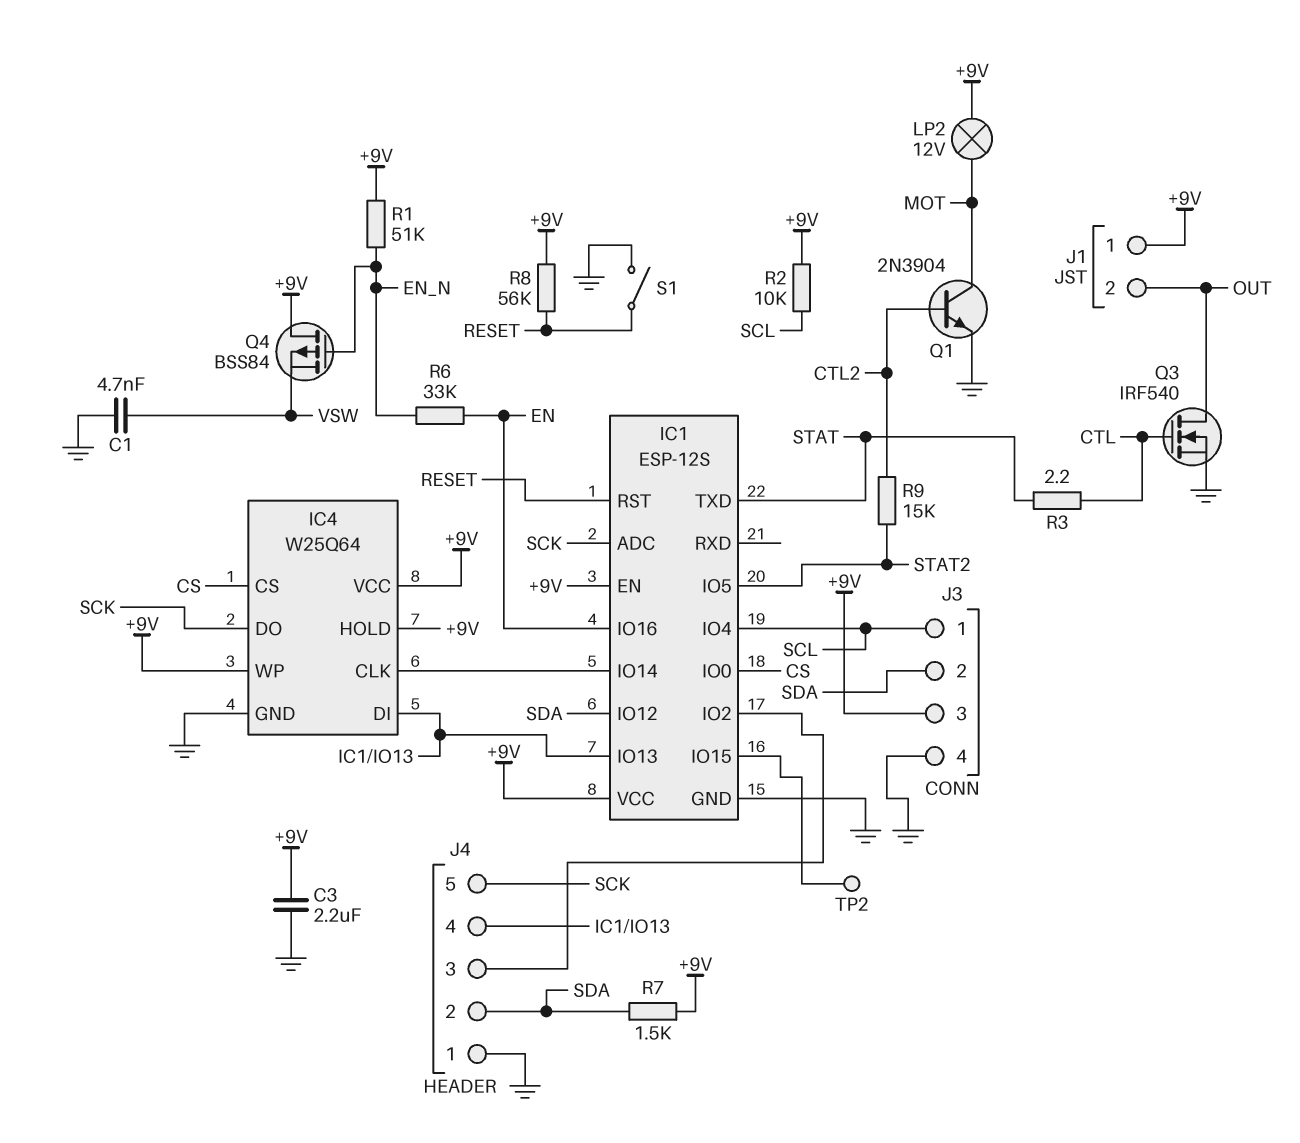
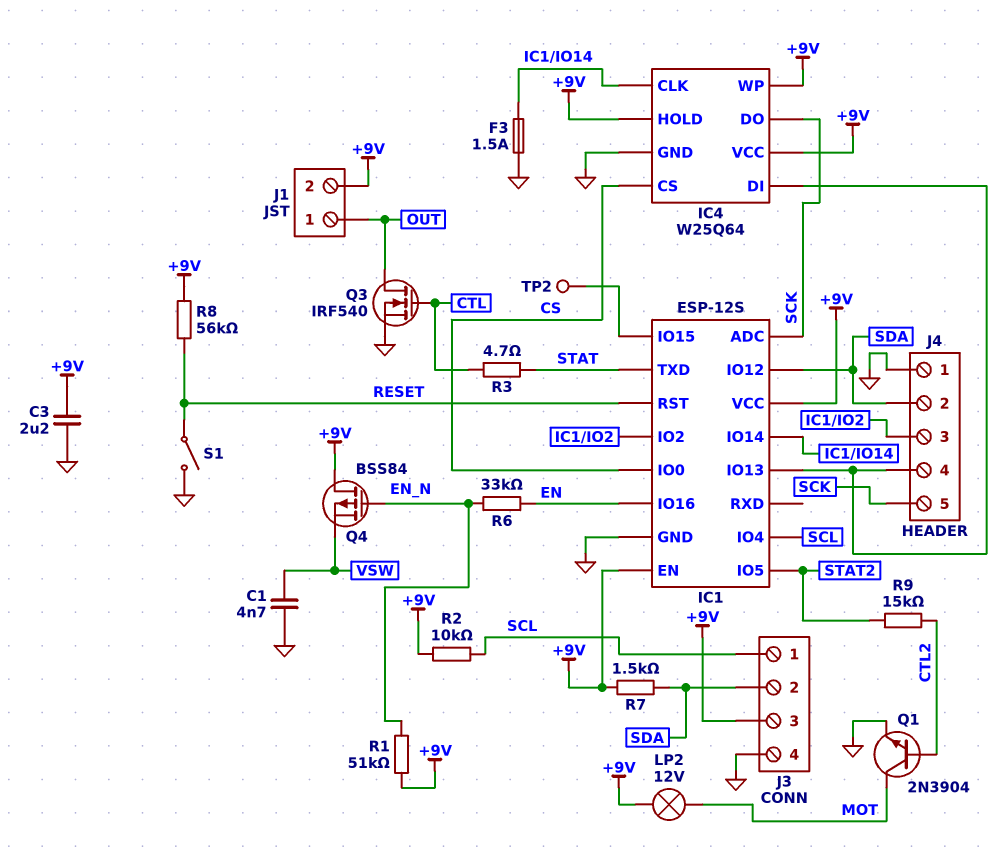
F3: none -> 1.5A (GND, IC1/IO14)
J1 pin 1: +9V -> OUT
J1 pin 2: OUT -> +9V
R3: 2.2 (CTL, STAT) -> 4.7 (CTL, STAT)

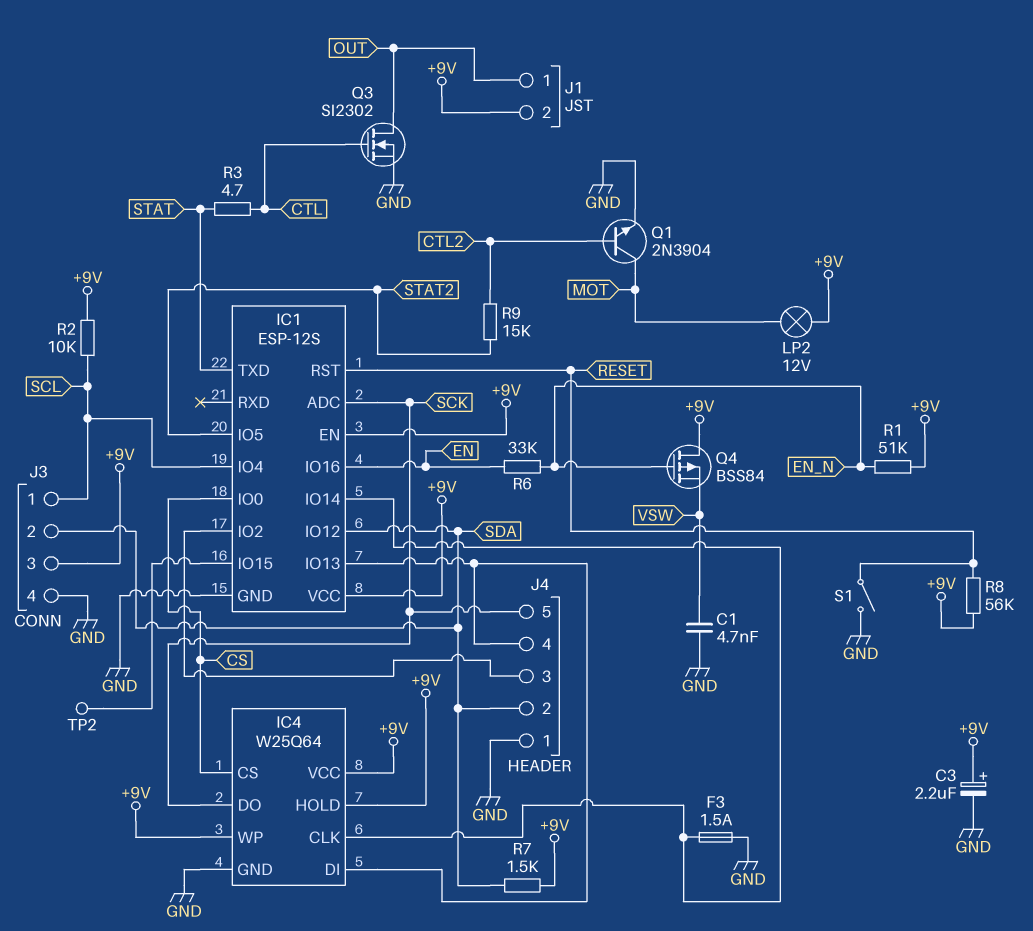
C3: 2.2uF (+9V, GND) -> 2.2uF (plus +9V, minus GND)
Q3: NMOS IRF540 (G CTL, D OUT, S GND) -> NMOS SI2302 (G CTL, D OUT, S GND)

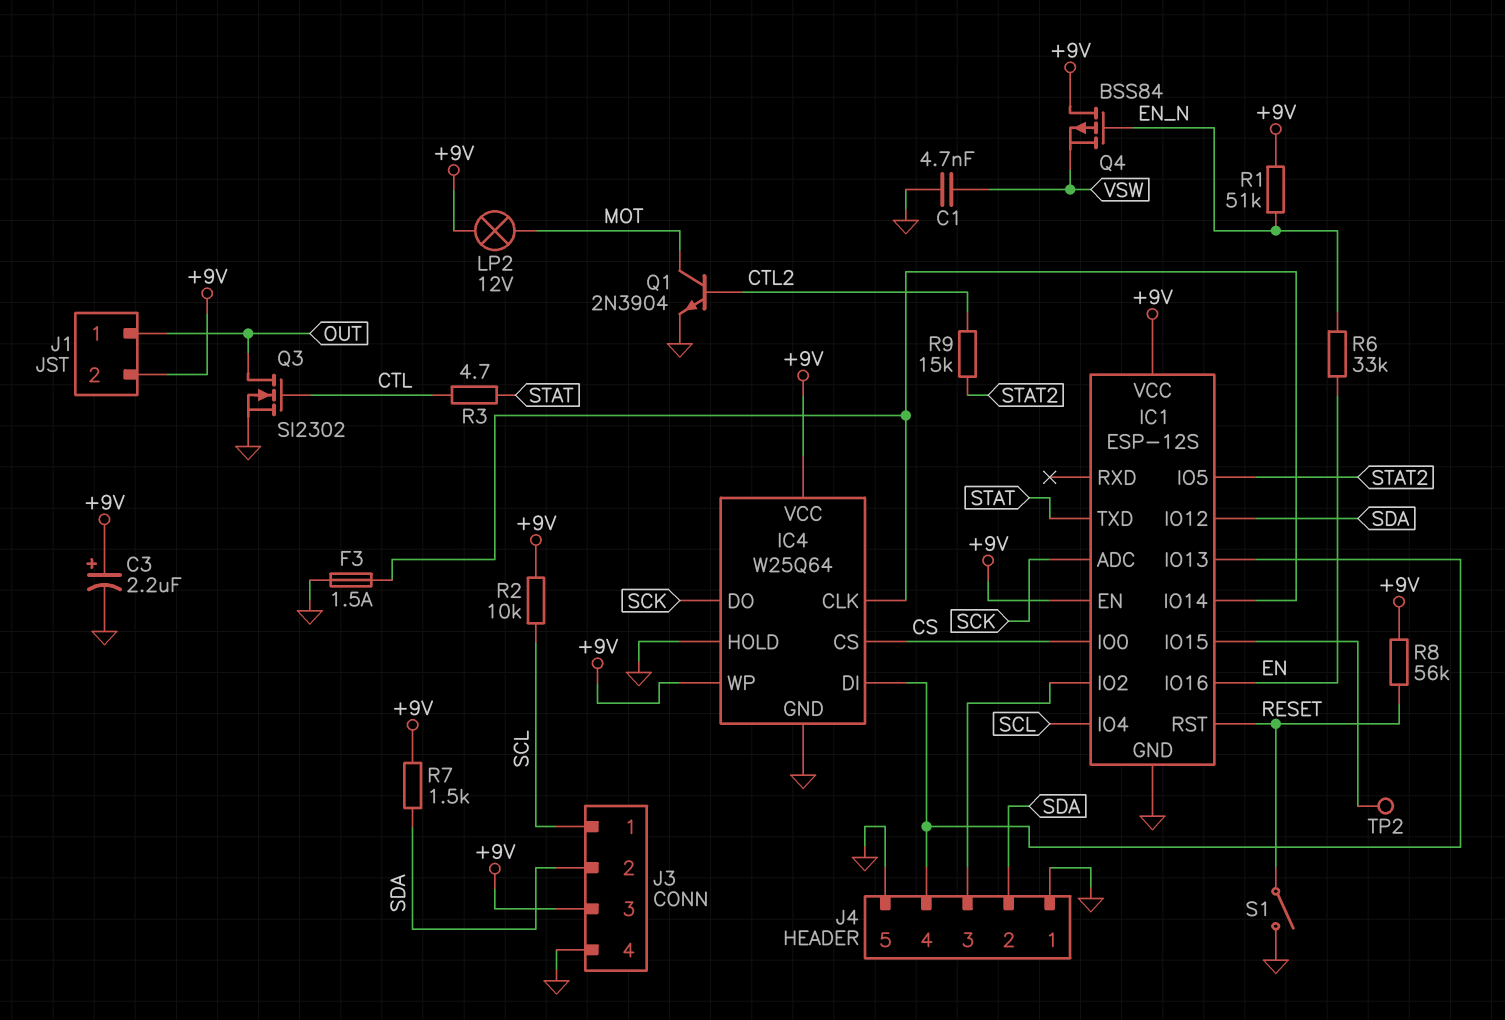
IC4 pin HOLD: +9V -> GND
J4 pin 5: SCK -> GND

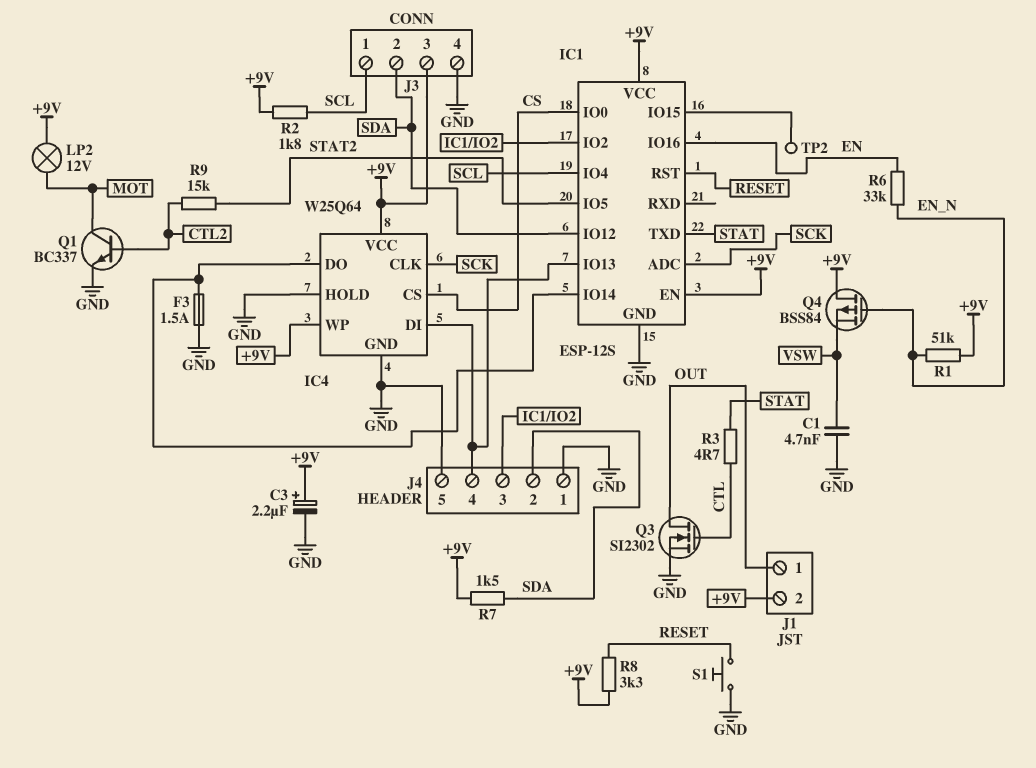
IC4 pin CLK: IC1/IO14 -> SCK
IC4 pin DO: SCK -> IC1/IO14
Q1: NPN 2N3904 (B CTL2, C MOT, E GND) -> NPN BC337 (B CTL2, C MOT, E GND)
R2: 10k (+9V, SCL) -> 1.8k (+9V, SCL)
R8: 56k (+9V, RESET) -> 3.3k (+9V, RESET)
S1: switch (GND, RESET) -> button (GND, RESET)

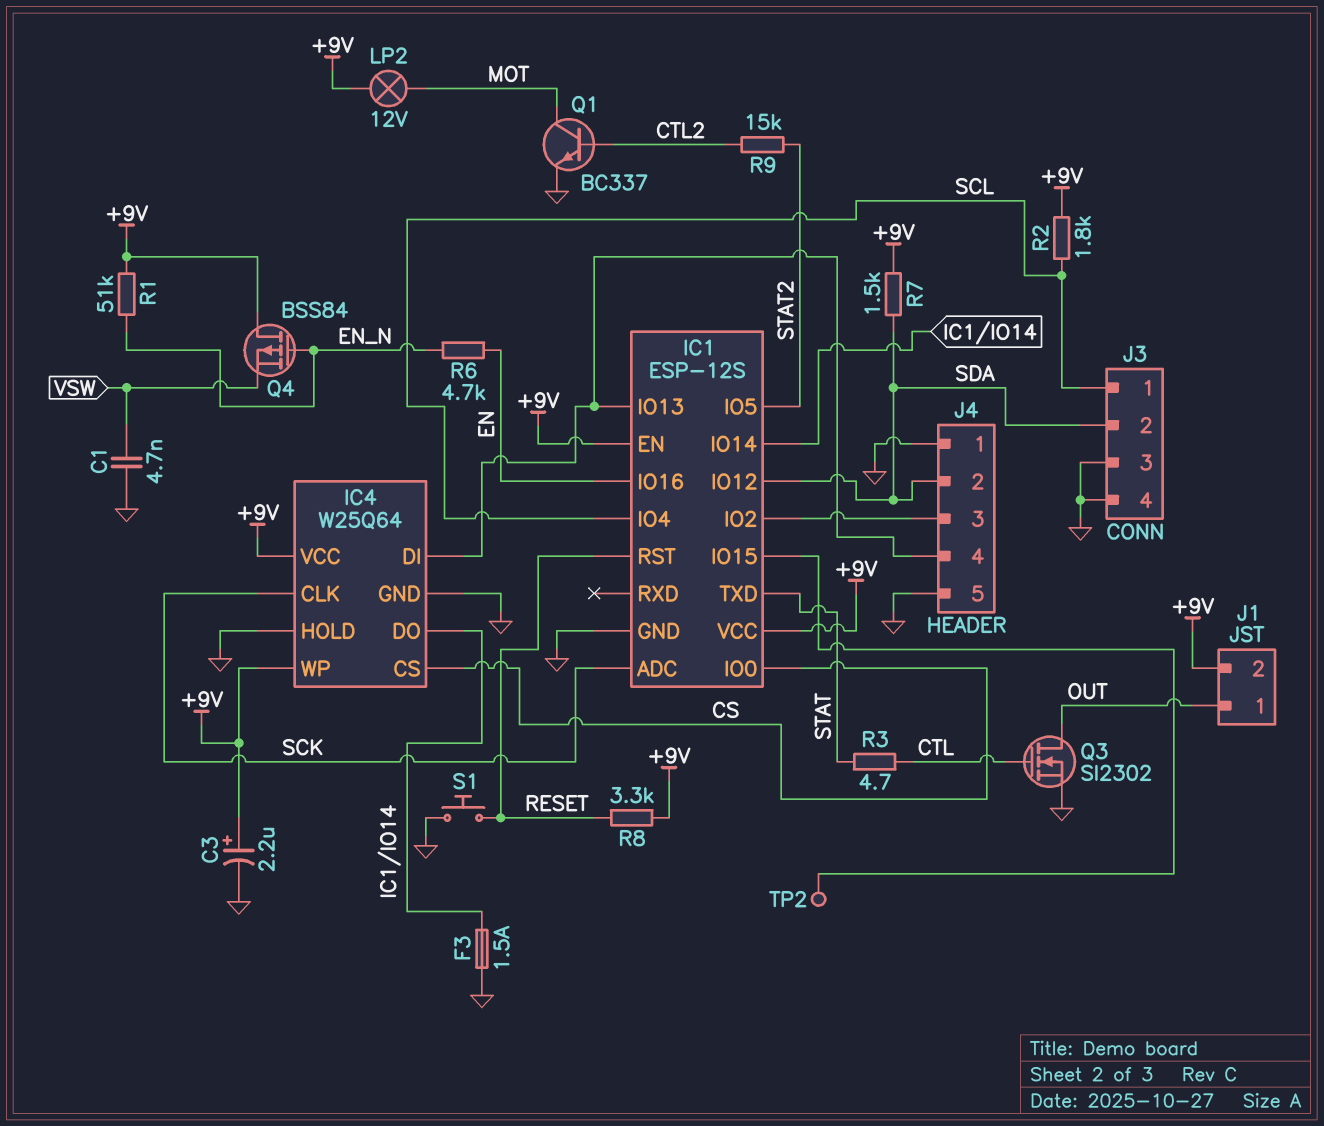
J3 pin 3: +9V -> GND
R6: 33k (EN, EN_N) -> 4.7k (EN, EN_N)

